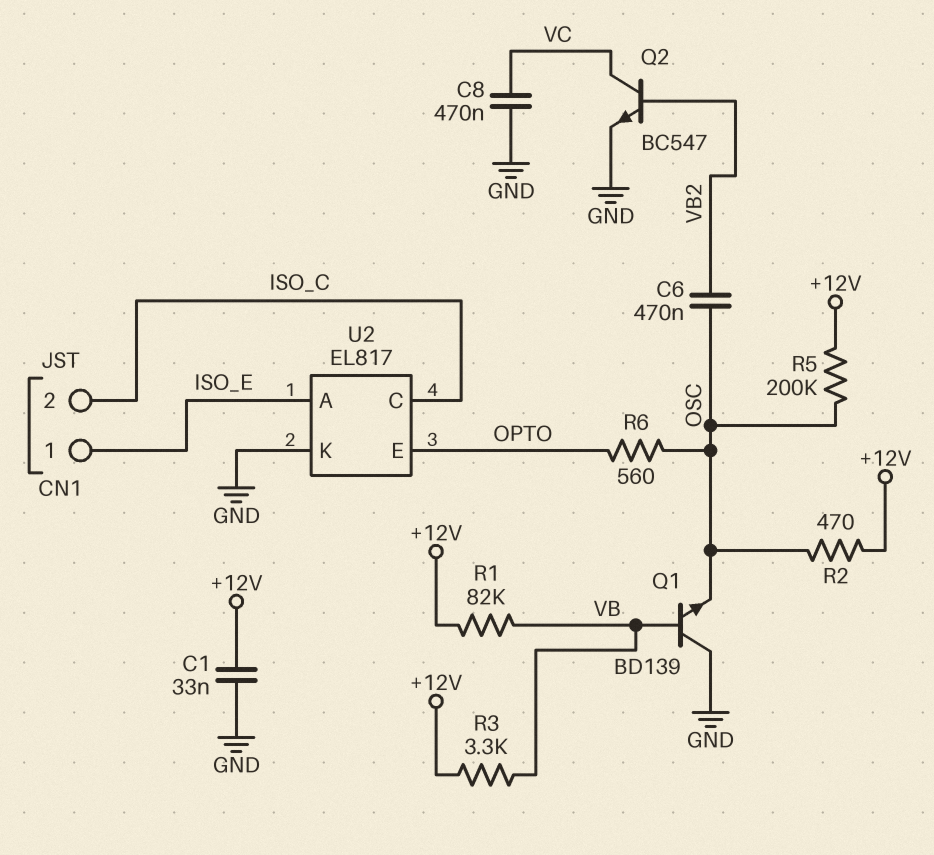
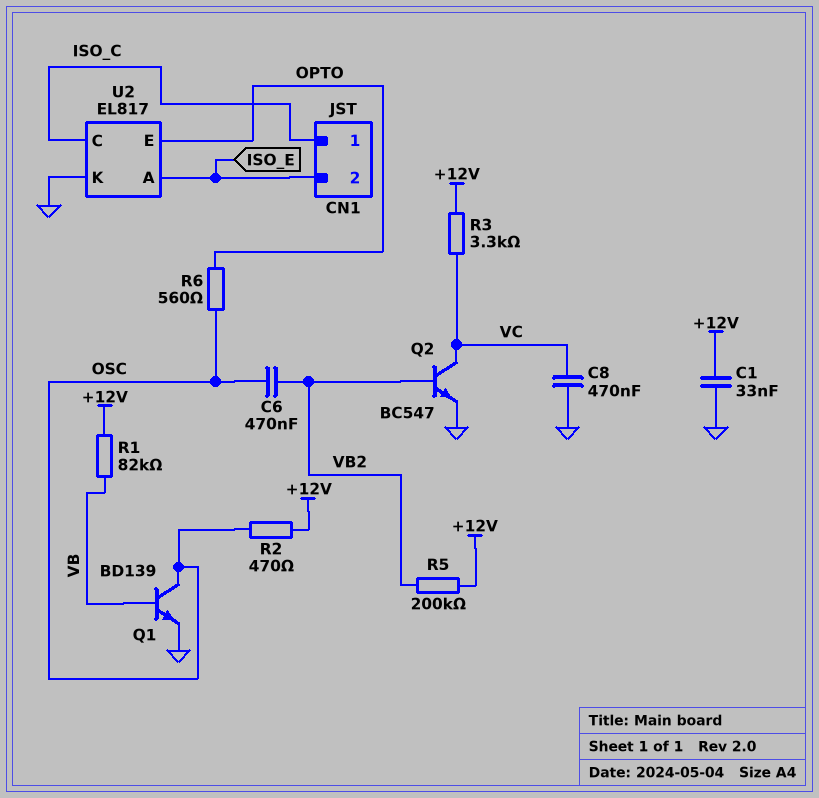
CN1 pin 1: ISO_E -> ISO_C
CN1 pin 2: ISO_C -> ISO_E
Q1: NPN BD139 (B VB, C GND, E OSC) -> NPN BD139 (B VB, C OSC, E GND)
R3: 3.3k (+12V, VB) -> 3.3k (+12V, VC)
R5: 200k (+12V, OSC) -> 200k (+12V, VB2)

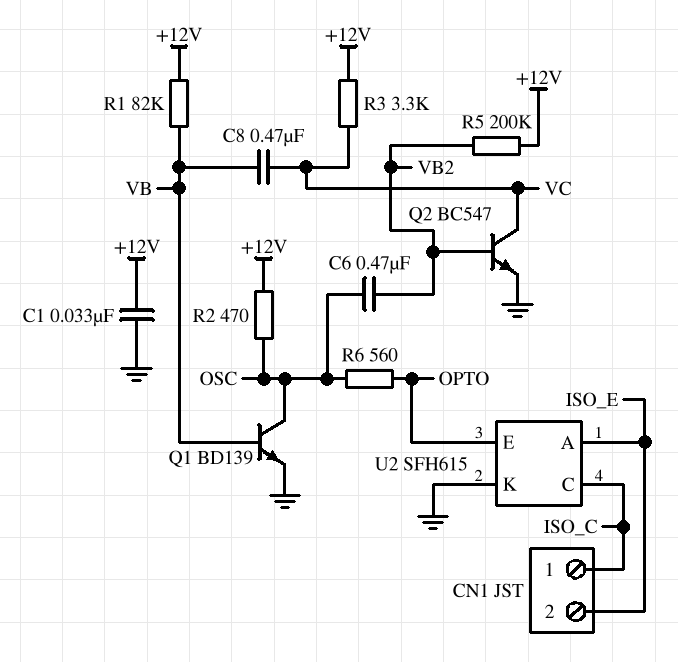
C8: 470nF (GND, VC) -> 470nF (VB, VC)
U2: EL817 -> SFH615

